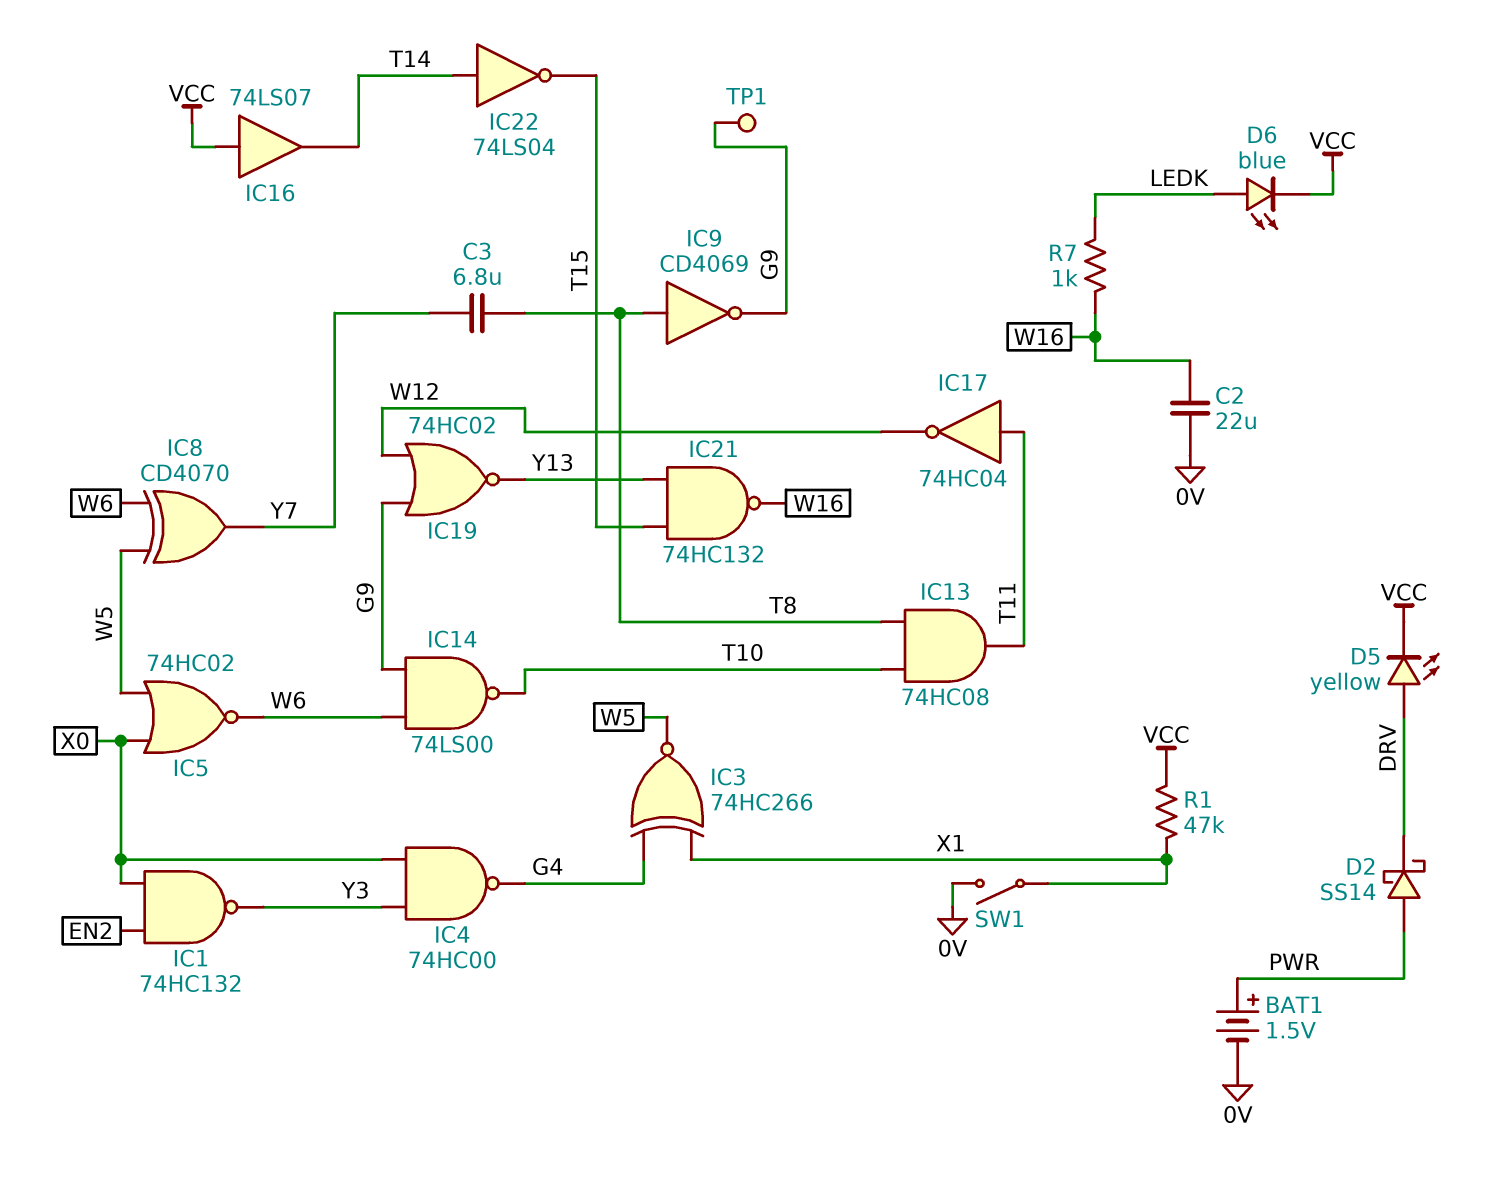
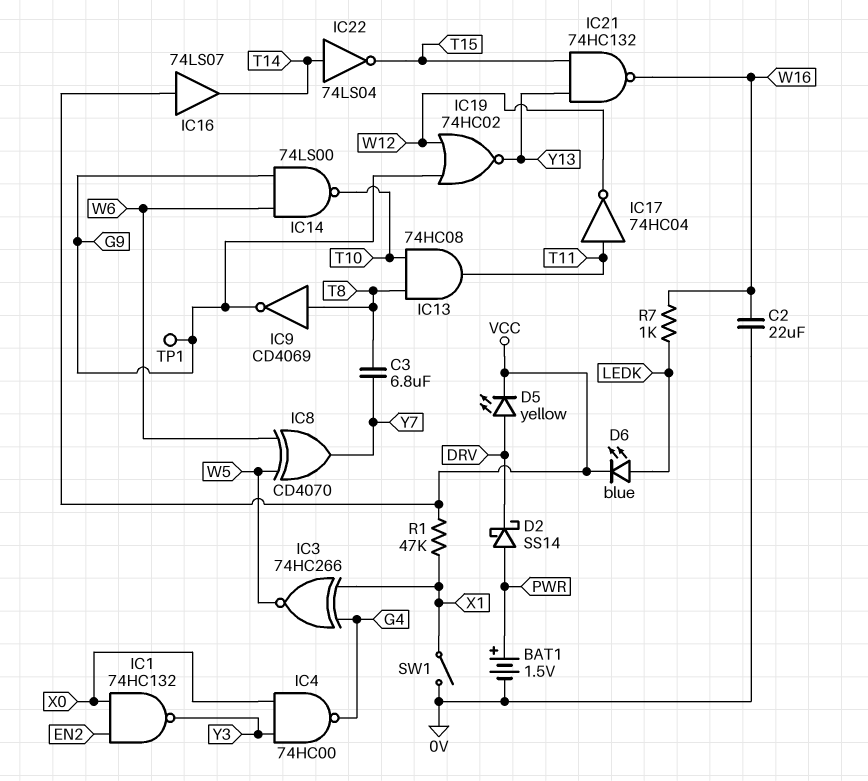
IC5: NOR 74HC02 (in W5, in X0, out W6) -> none

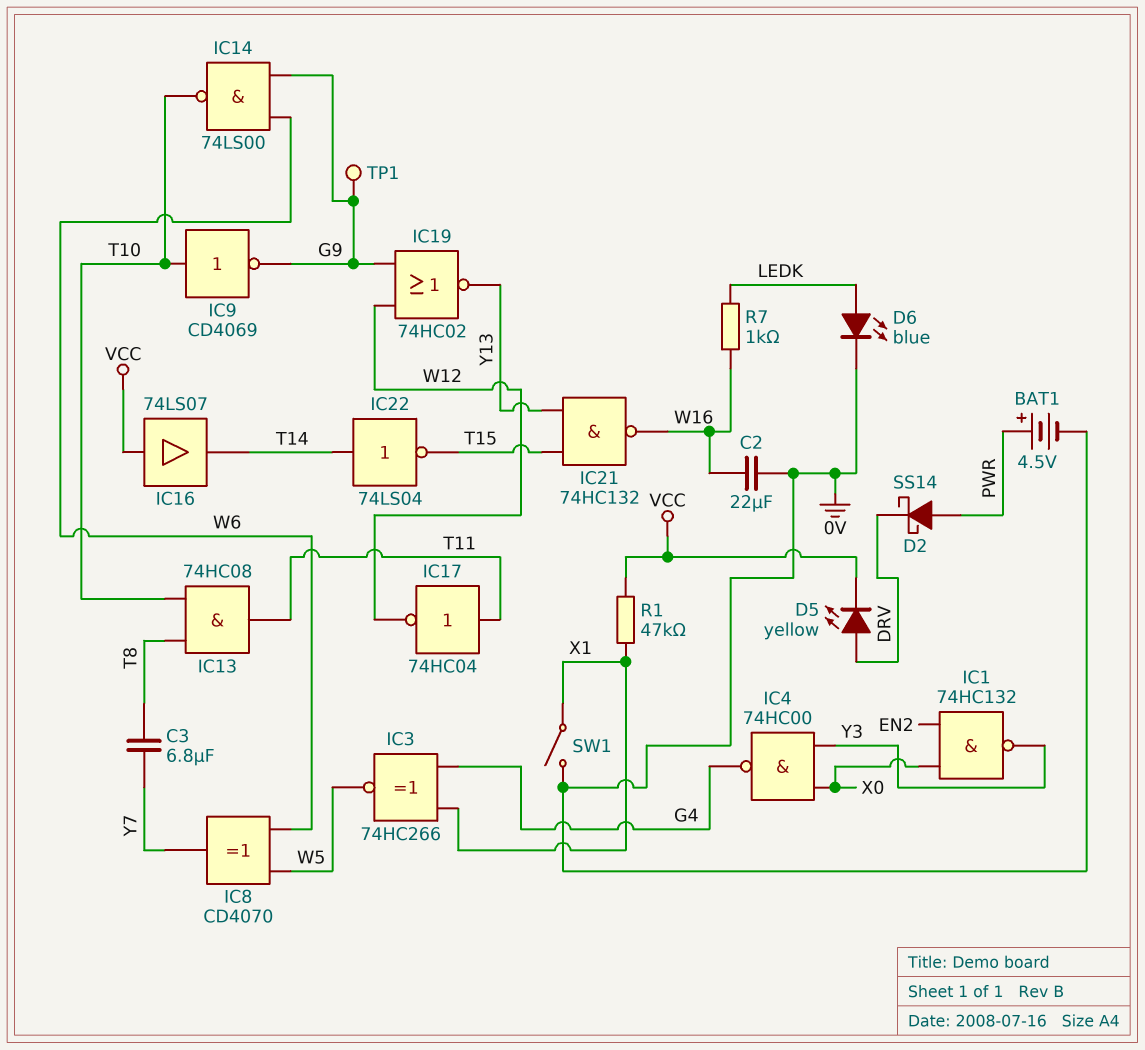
BAT1: 1.5V (plus PWR, minus 0V) -> 4.5V (plus PWR, minus 0V)
D6: LED blue (A LEDK, K VCC) -> LED blue (A LEDK, K 0V)
IC9: NOT CD4069 (in T8, out G9) -> NOT CD4069 (in T10, out G9)

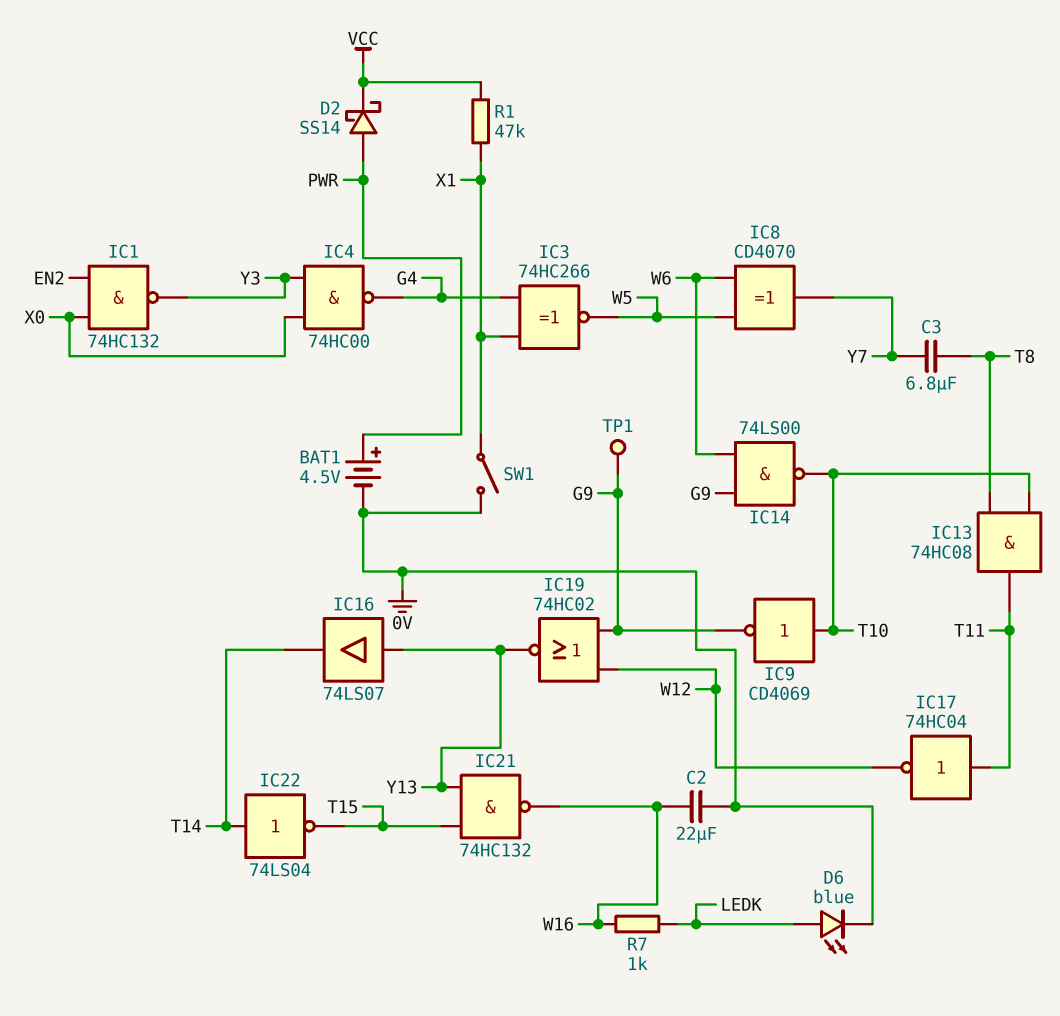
D2: schottky SS14 (A PWR, K DRV) -> schottky SS14 (A PWR, K VCC)
D5: LED yellow (A DRV, K VCC) -> none
IC16: buffer 74LS07 (in VCC, out T14) -> buffer 74LS07 (in Y13, out T14)

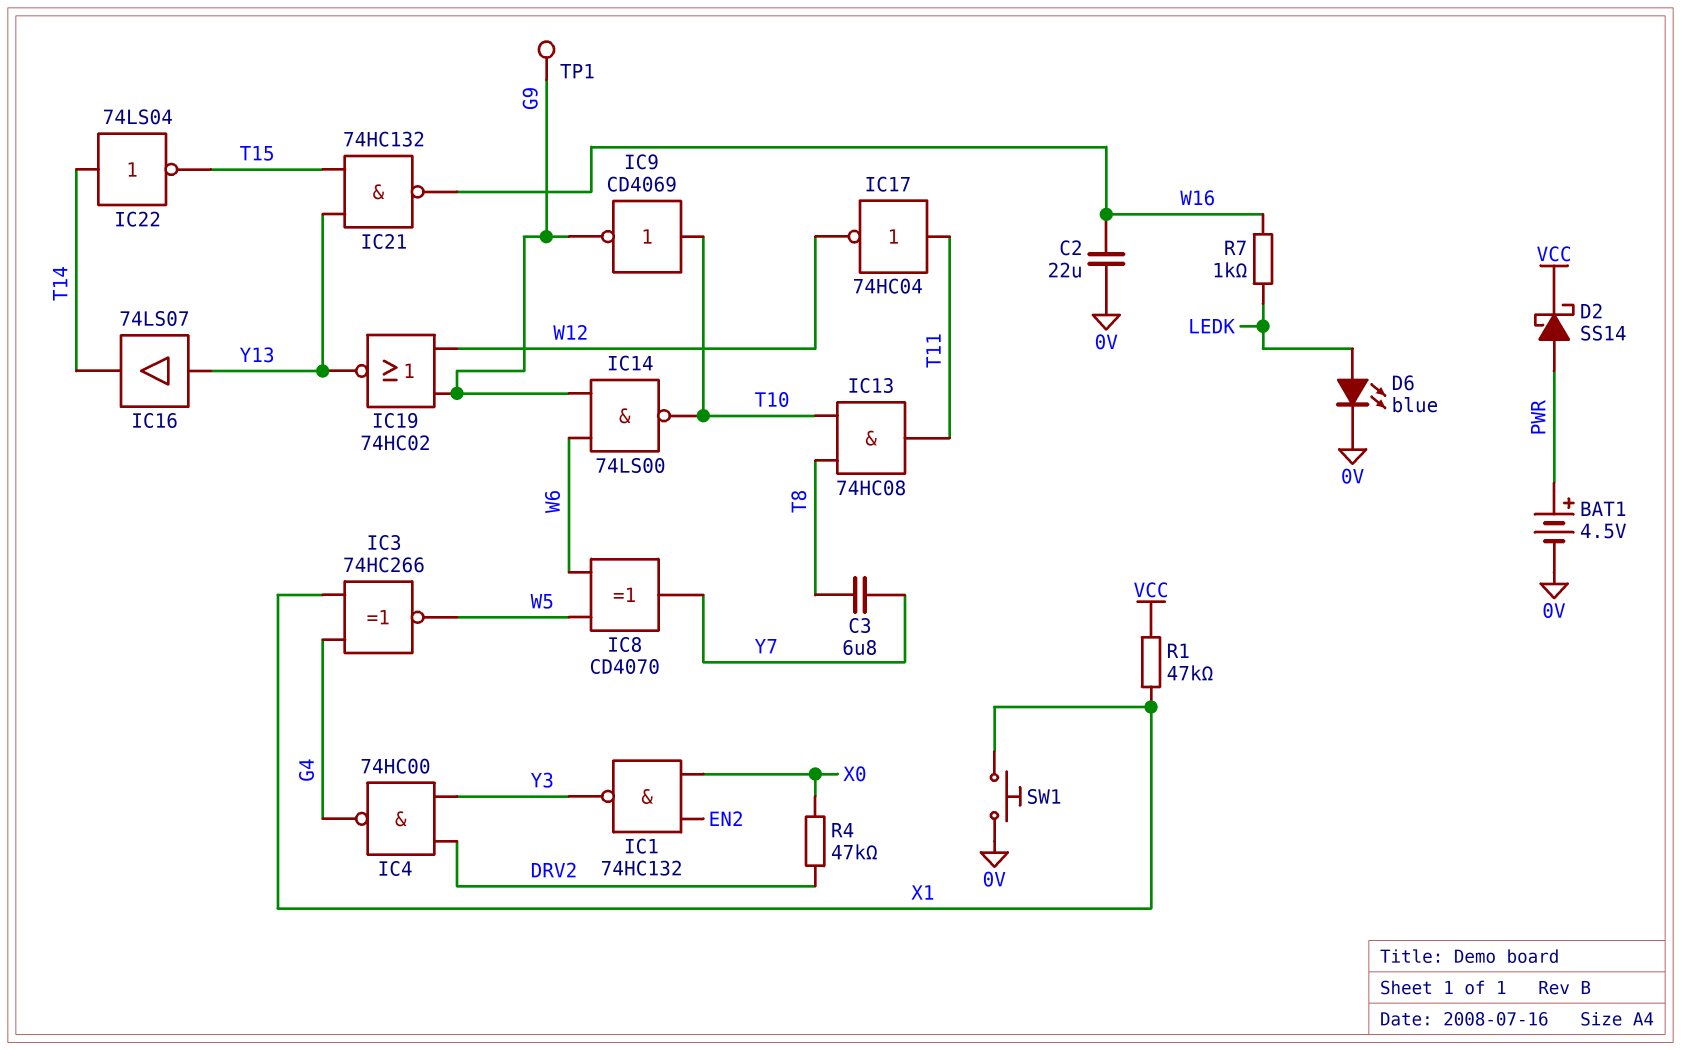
IC4: NAND 74HC00 (in X0, in Y3, out G4) -> NAND 74HC00 (in DRV2, in Y3, out G4)
R4: none -> 47k (DRV2, X0)
SW1: switch (0V, X1) -> button (0V, X1)

